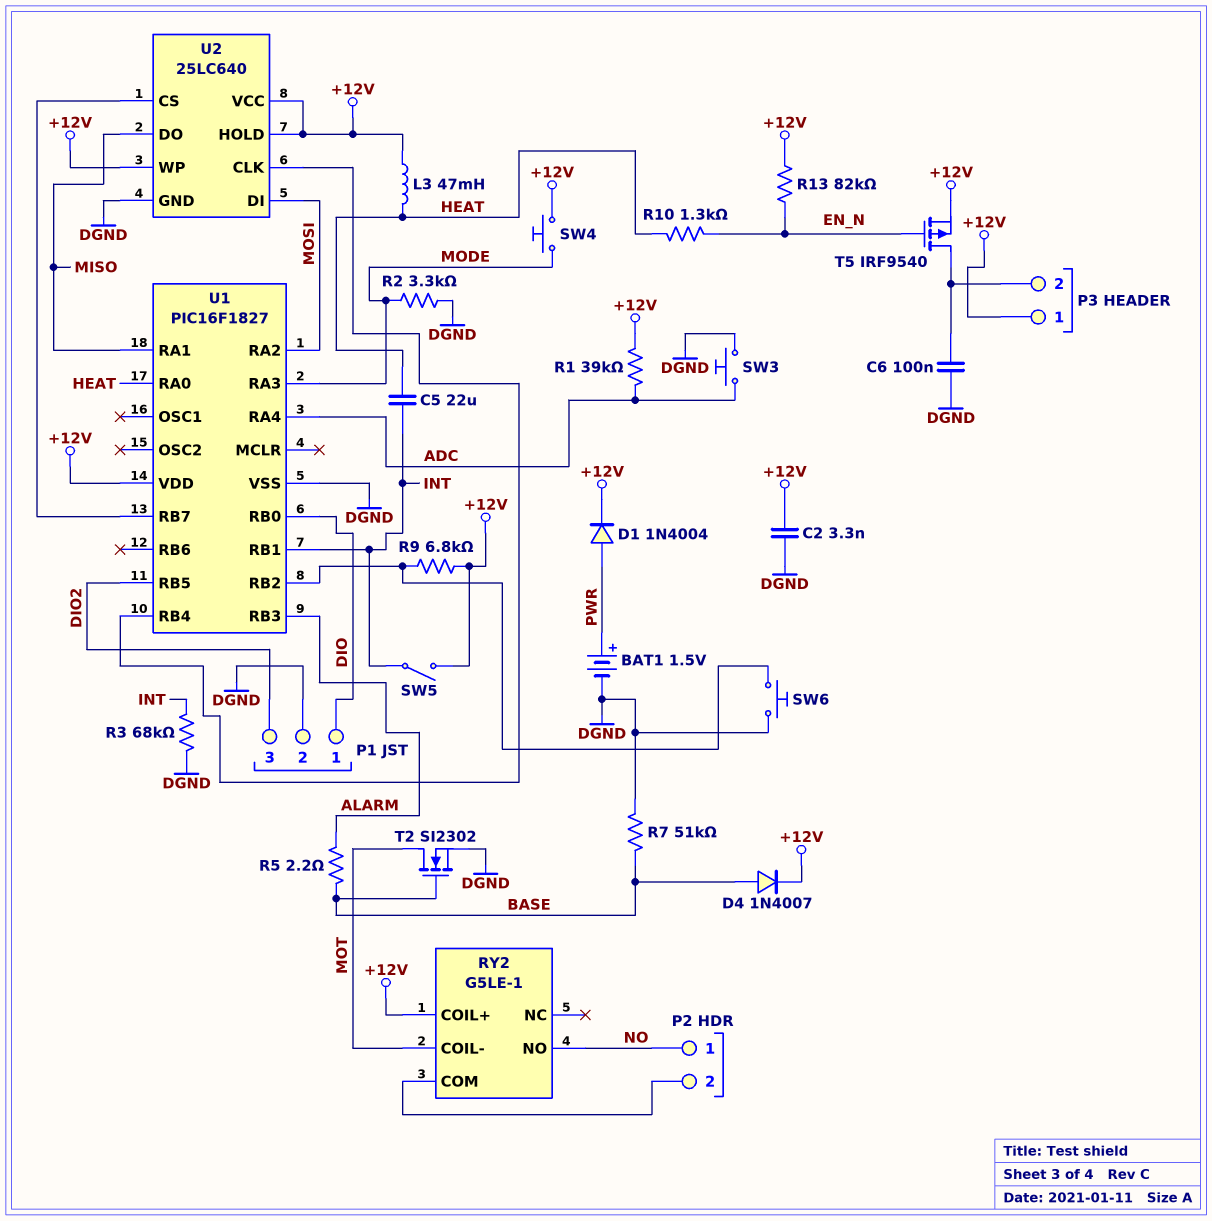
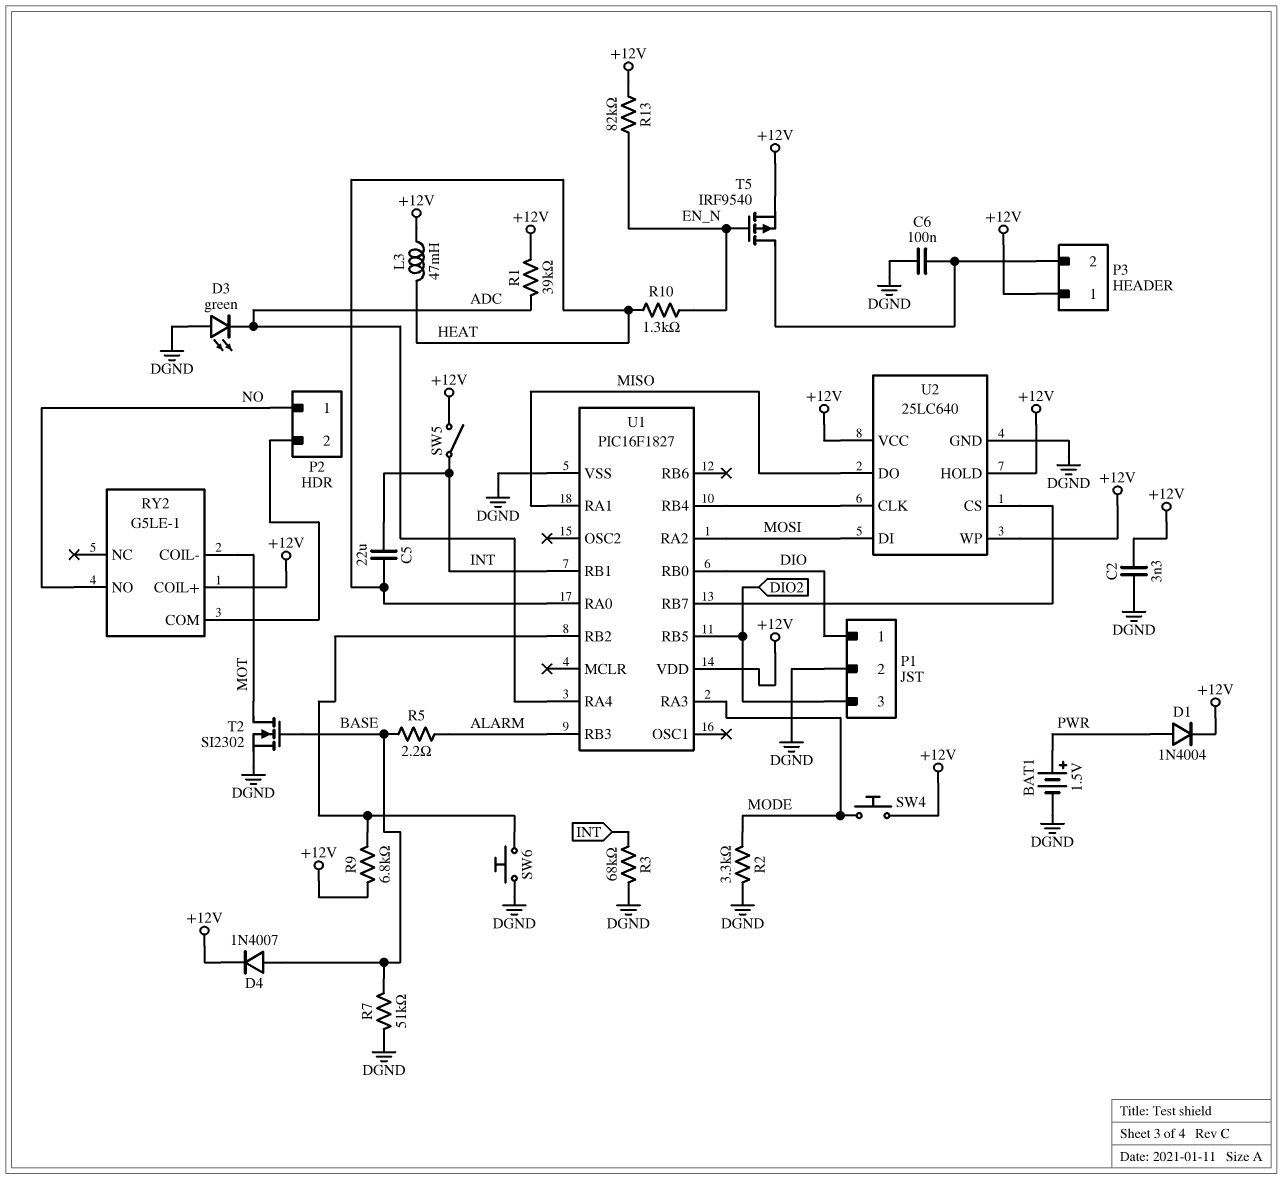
D3: none -> LED green (A DGND, K ADC)
SW3: button (ADC, DGND) -> none

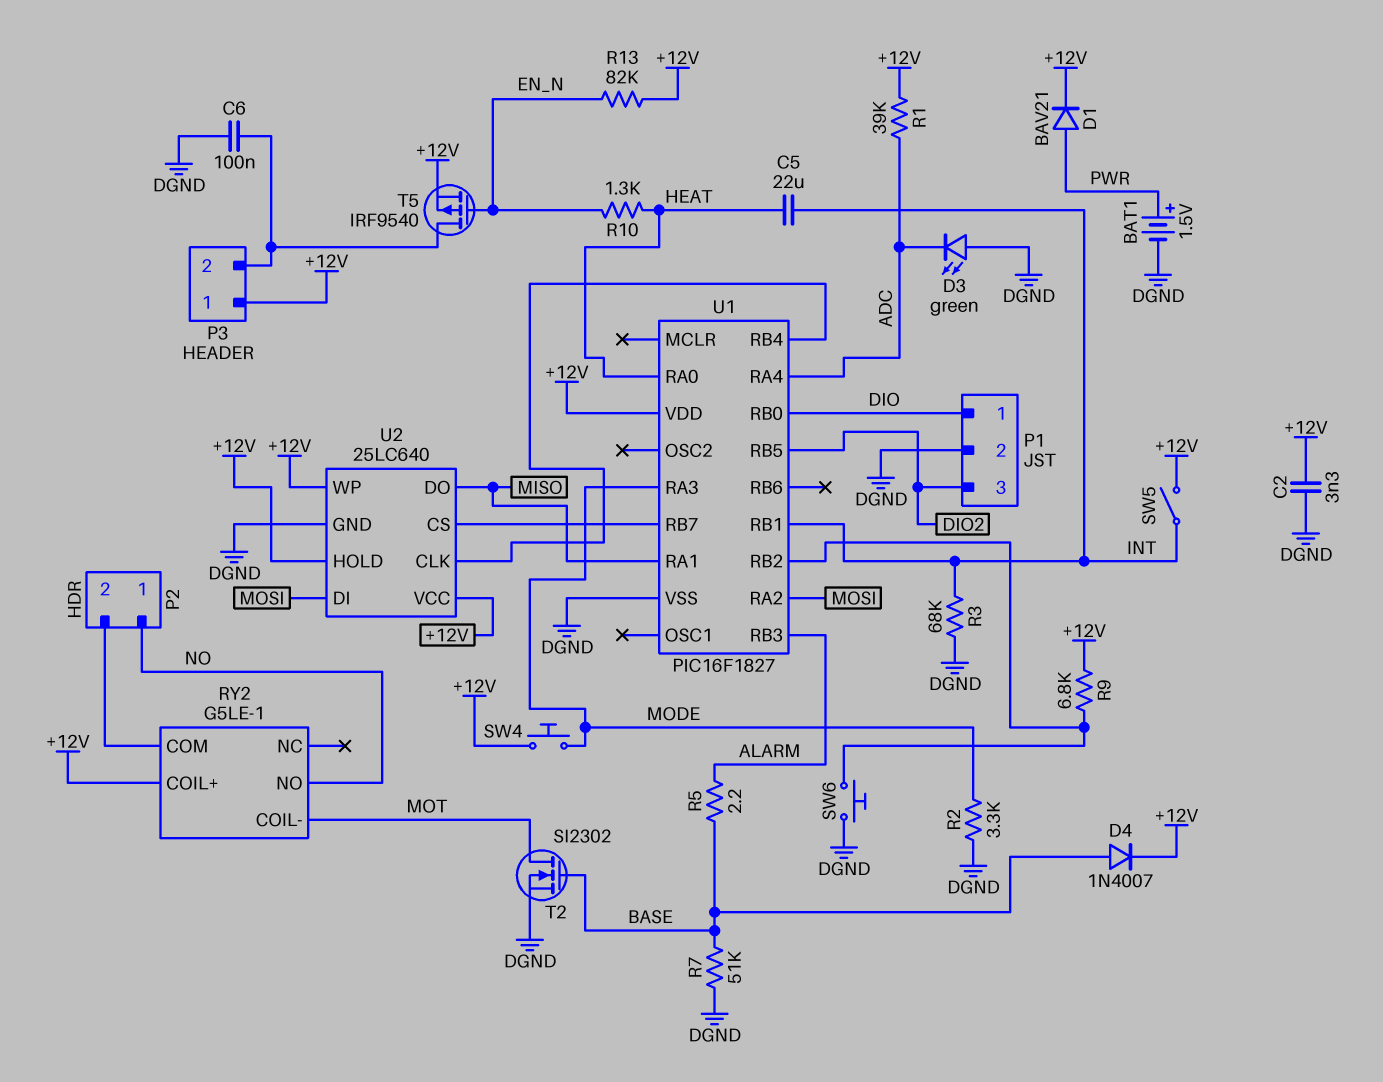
D1: diode 1N4004 (A PWR, K +12V) -> diode BAV21 (A PWR, K +12V)
L3: 47mH (+12V, HEAT) -> none

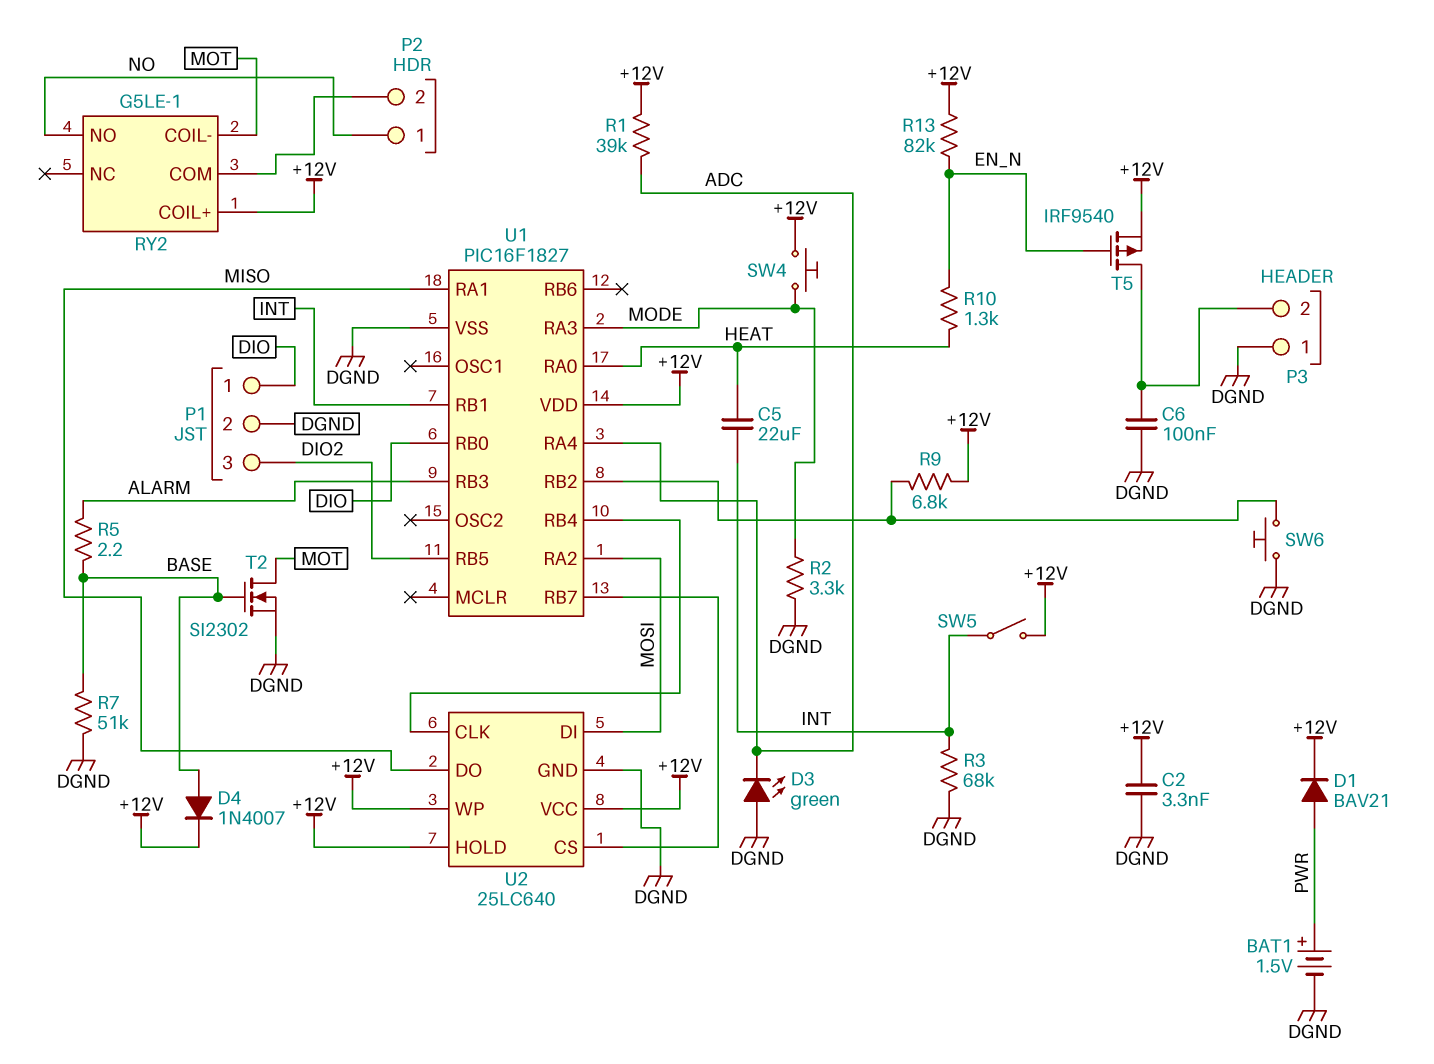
P3 pin 1: +12V -> DGND

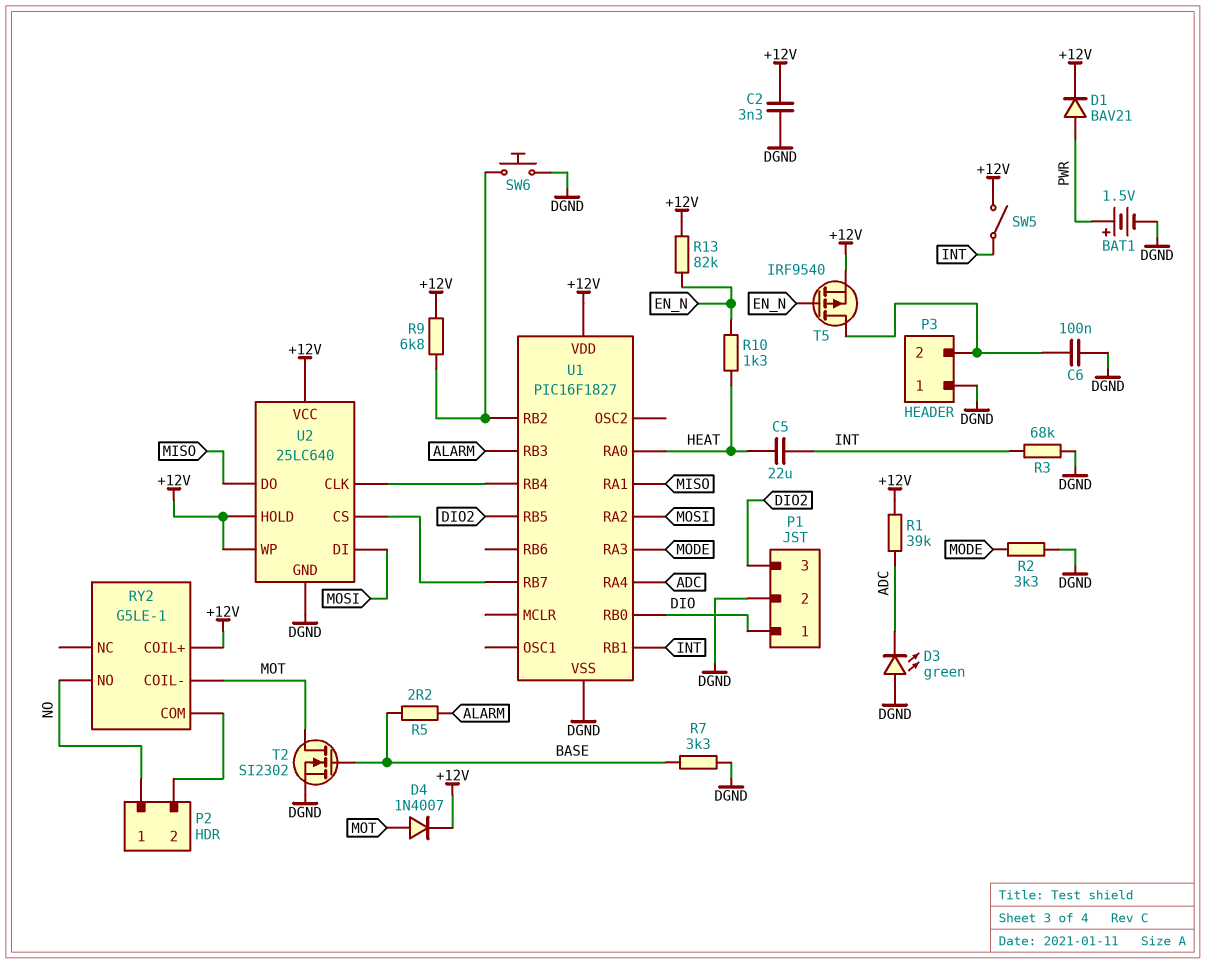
D4: diode 1N4007 (A BASE, K +12V) -> diode 1N4007 (A MOT, K +12V)
R7: 51k (BASE, DGND) -> 3.3k (BASE, DGND)
SW4: button (+12V, MODE) -> none

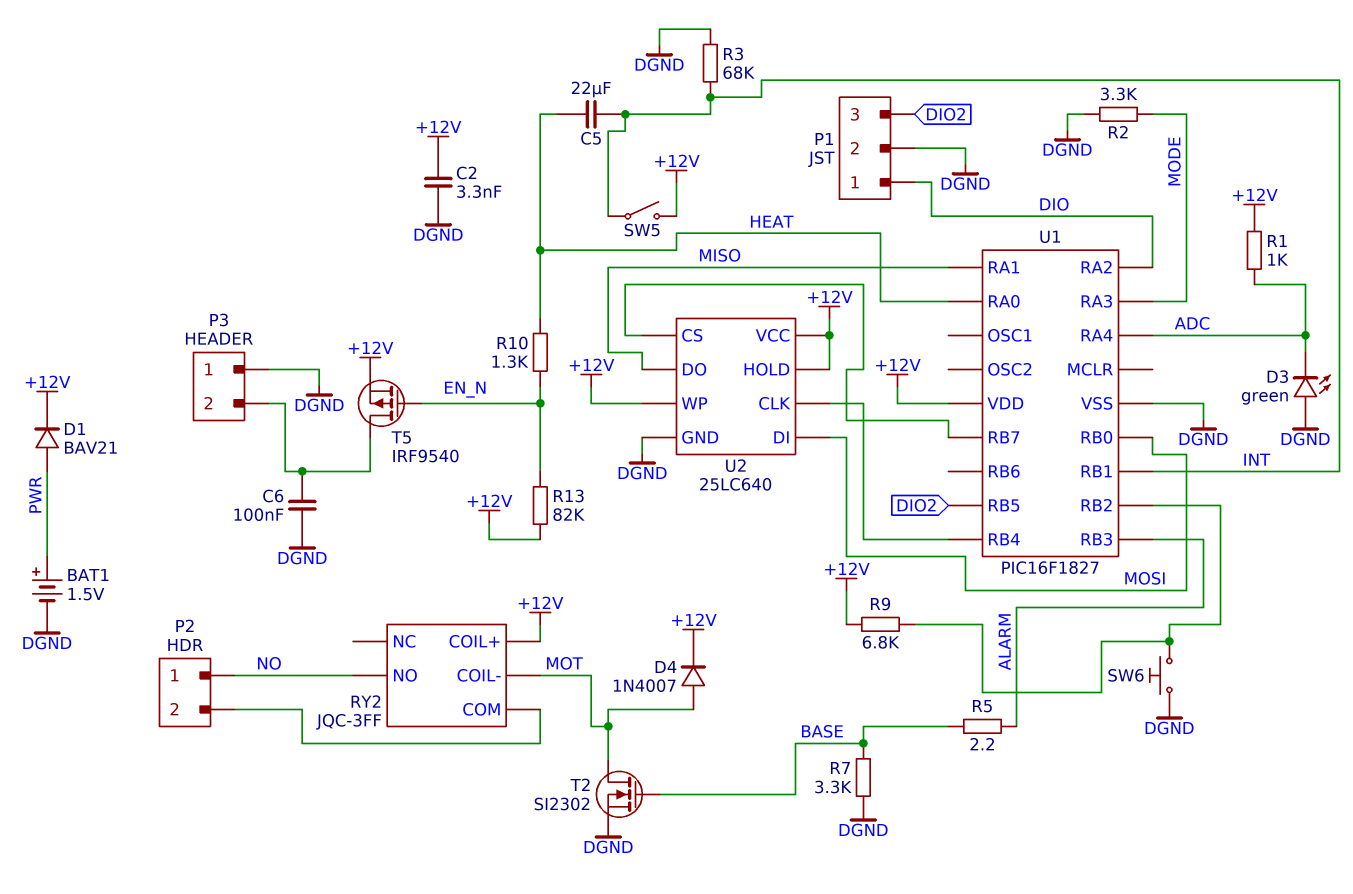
R1: 39k (+12V, ADC) -> 1k (+12V, ADC)
RY2: G5LE-1 -> JQC-3FF
U1 pin RA2: MOSI -> DIO
U1 pin RB0: DIO -> MOSI

